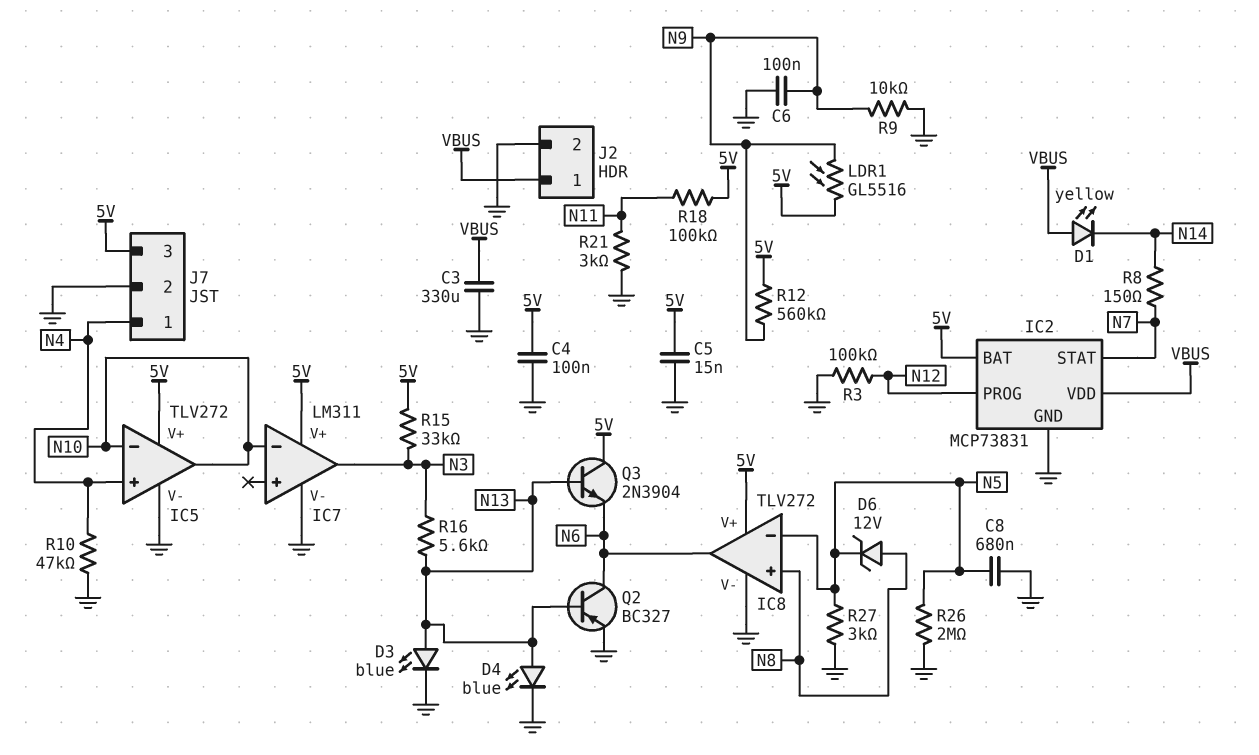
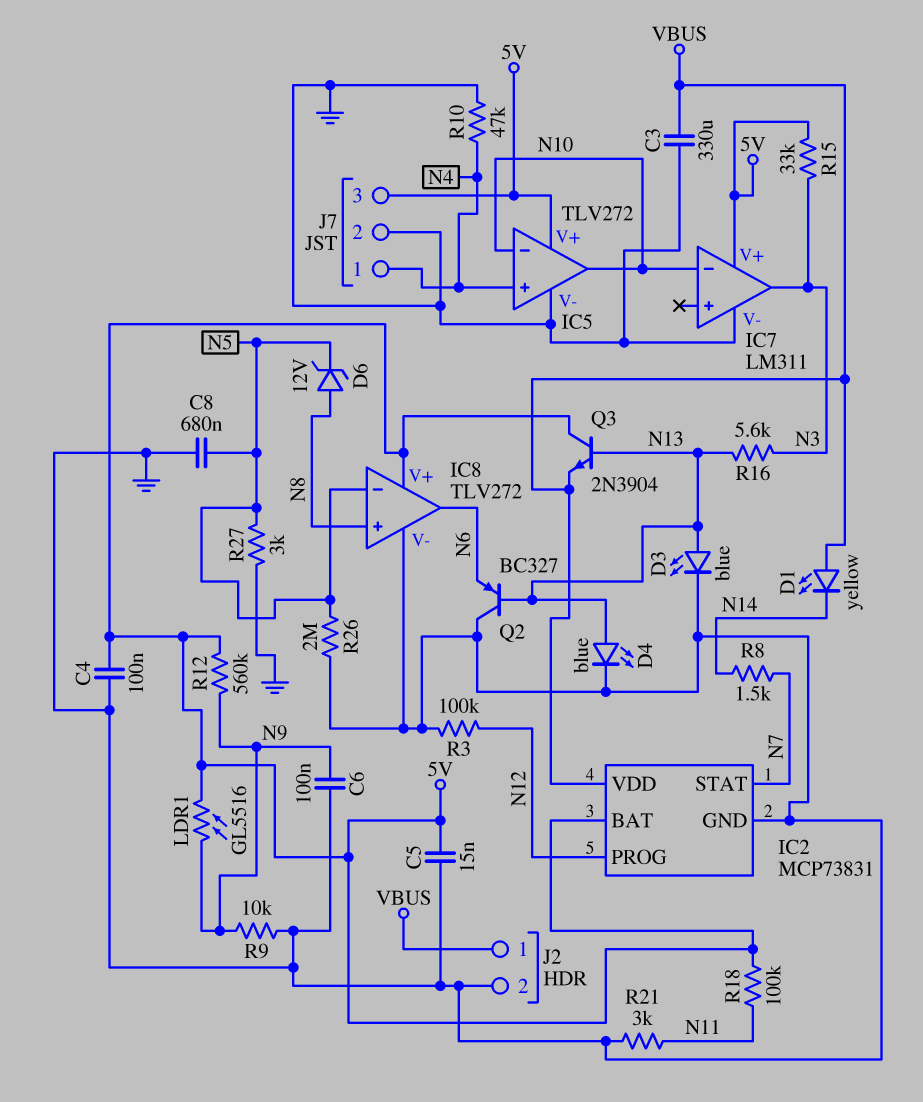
Q2: PNP BC327 (B N13, C N6, E GND) -> PNP BC327 (B N13, C GND, E N6)
Q3: NPN 2N3904 (B N13, C 5V, E N6) -> NPN 2N3904 (B N13, C 5V, E VBUS)
R8: 150 (N7, N14) -> 1.5k (N7, N14)

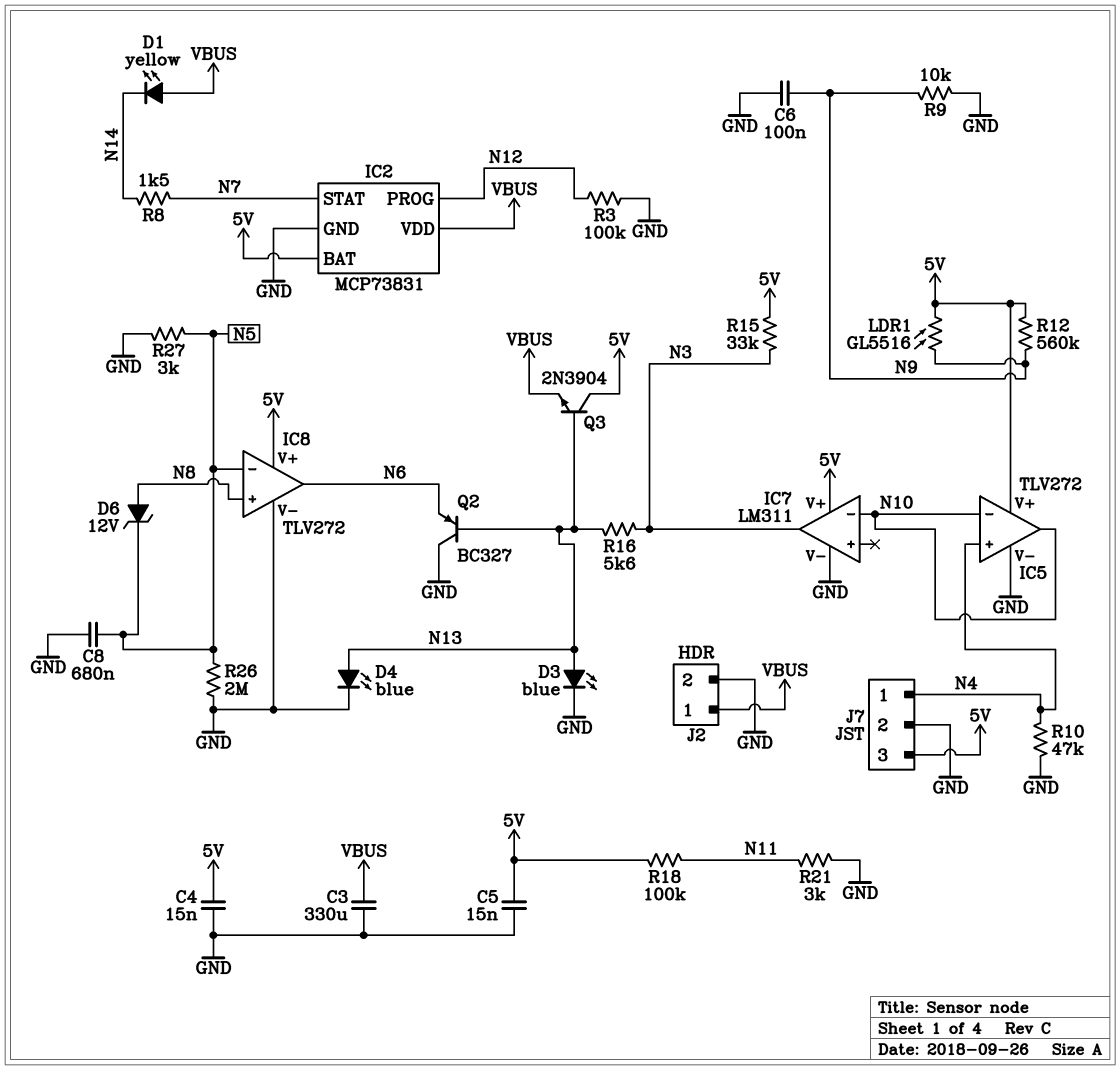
C4: 100nF (5V, GND) -> 15nF (5V, GND)

